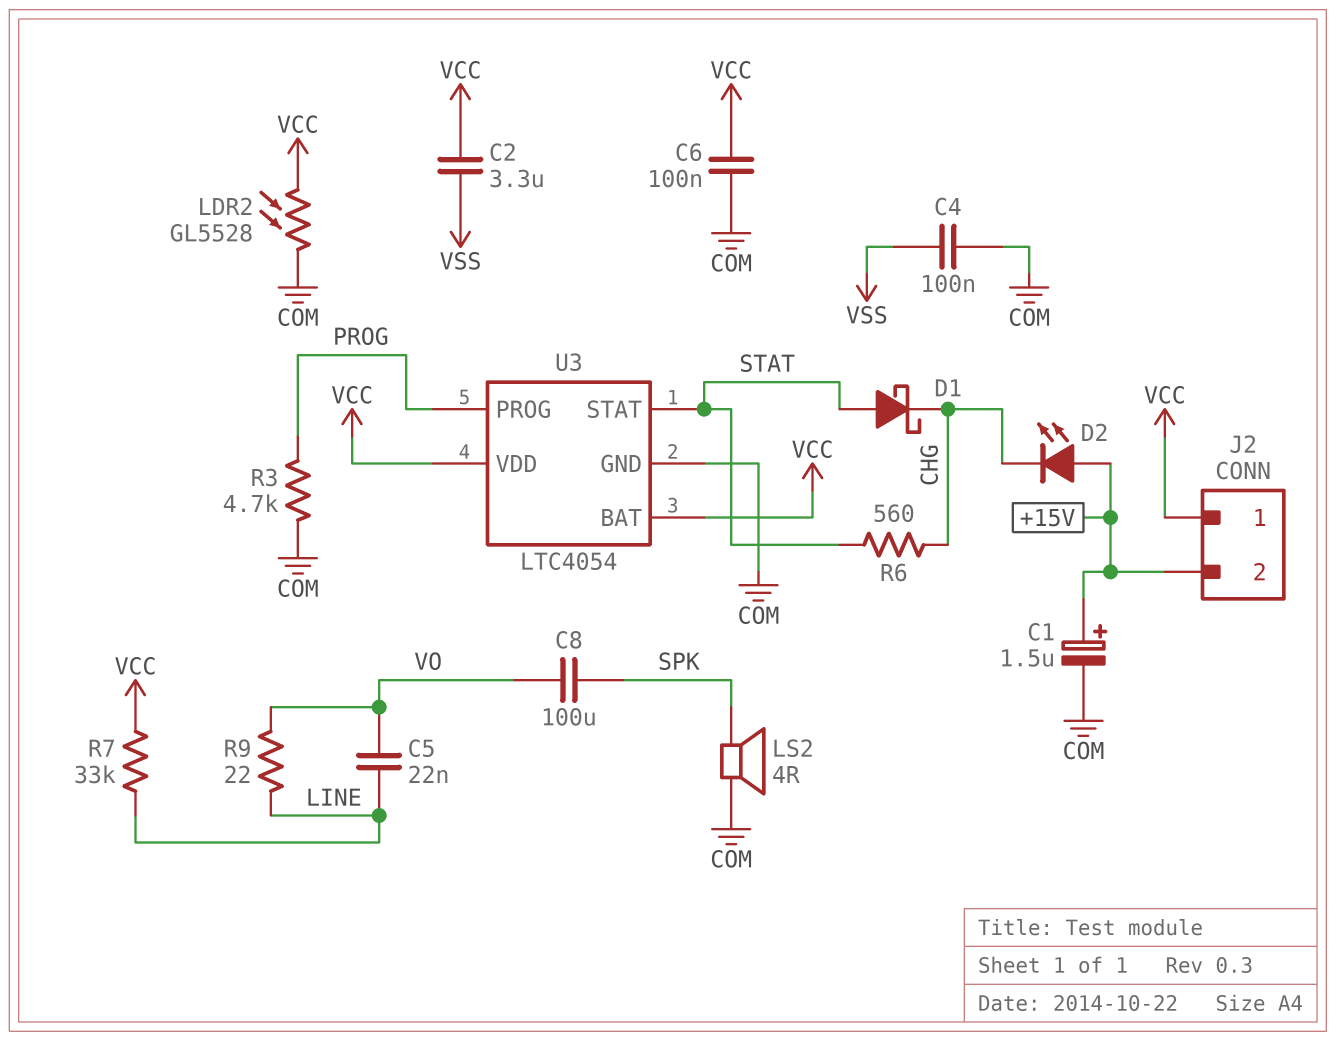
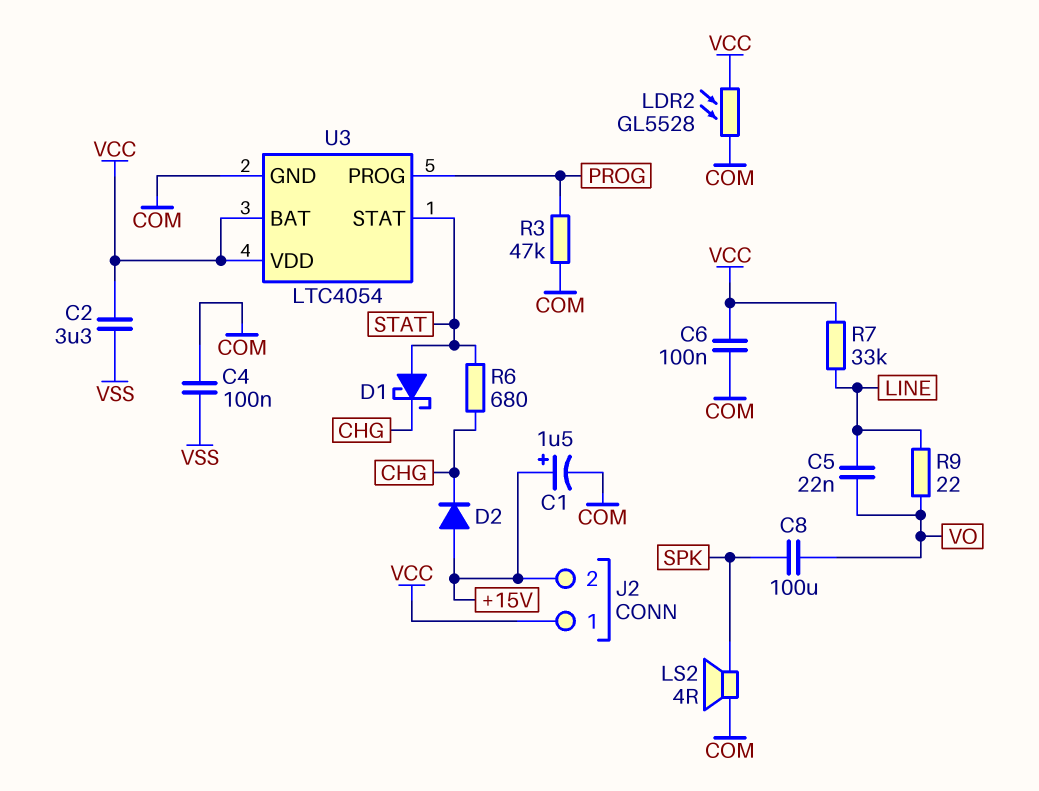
D2: LED (A +15V, K CHG) -> diode (A +15V, K CHG)
R3: 4.7k (COM, PROG) -> 47k (COM, PROG)
R6: 560 (CHG, STAT) -> 680 (CHG, STAT)

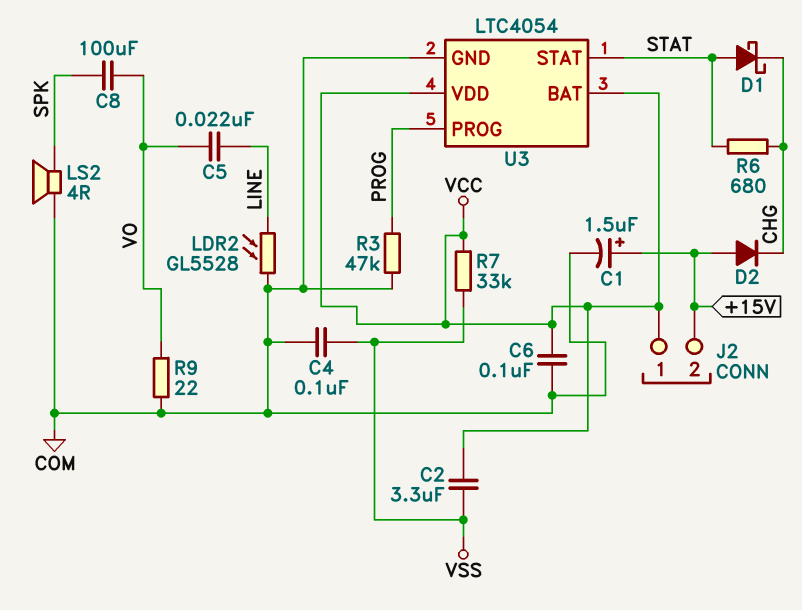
LDR2: GL5528 (COM, VCC) -> GL5528 (COM, LINE)
R7: 33k (LINE, VCC) -> 33k (VCC, VSS)
R9: 22 (LINE, VO) -> 22 (COM, VO)

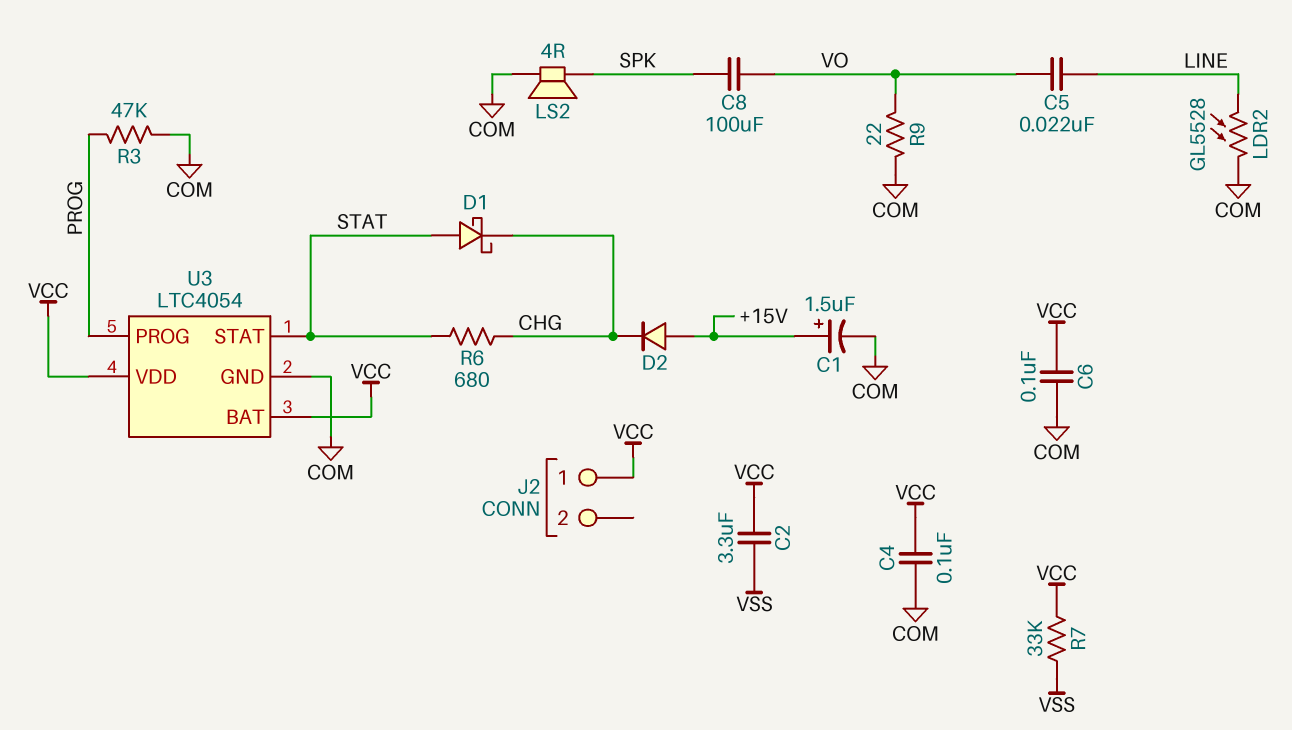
C4: 100nF (COM, VSS) -> 100nF (COM, VCC)
J2 pin 2: +15V -> none

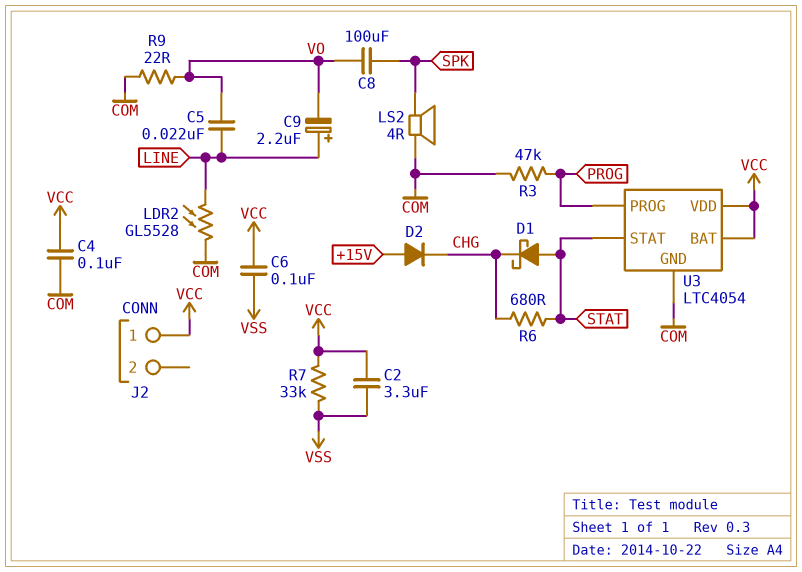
C1: 1.5uF (plus +15V, minus COM) -> none
C6: 100nF (COM, VCC) -> 100nF (VCC, VSS)
C9: none -> 2.2uF (plus LINE, minus VO)

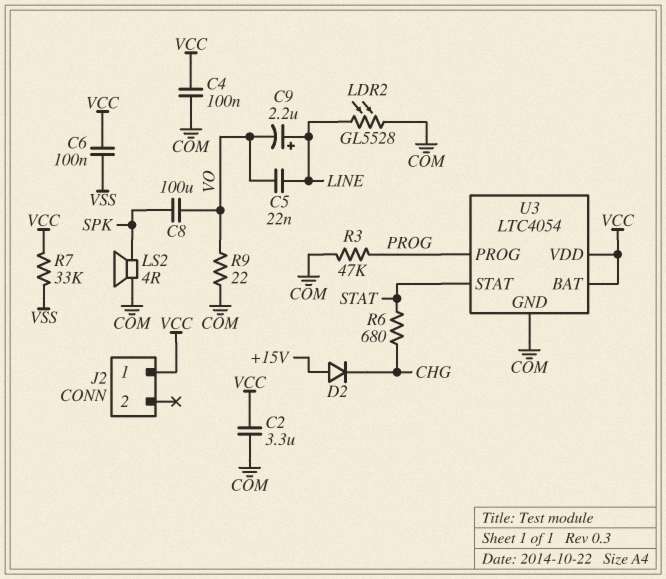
C2: 3.3uF (VCC, VSS) -> 3.3uF (COM, VCC)
D1: schottky (A STAT, K CHG) -> none

